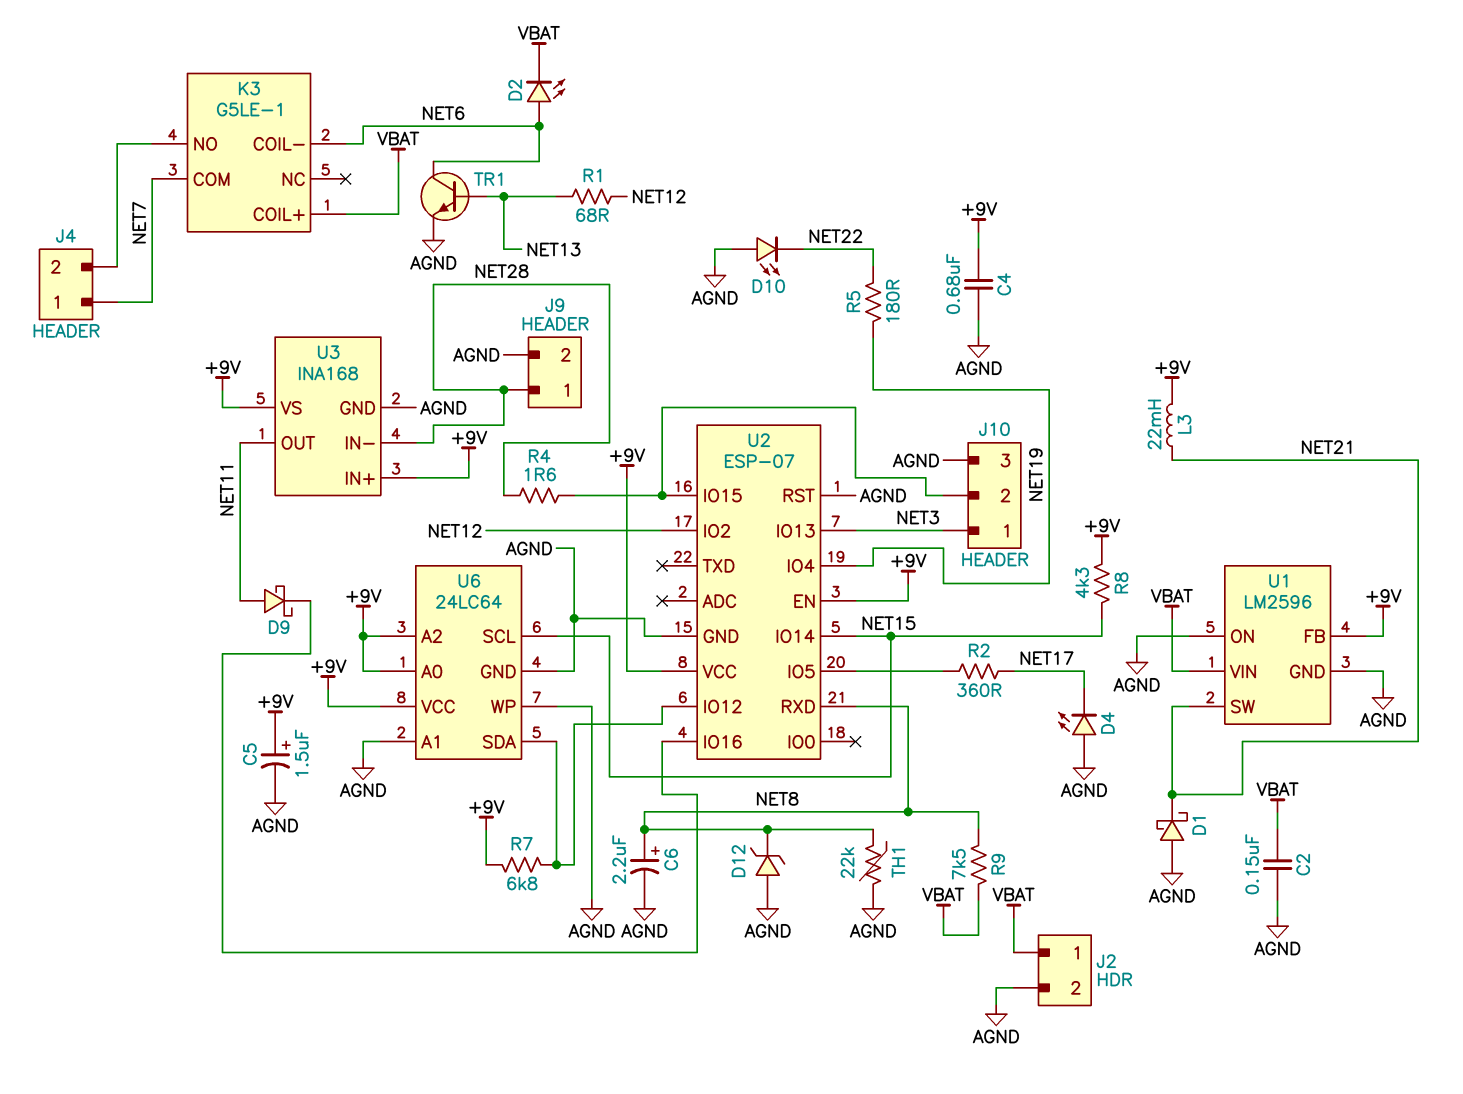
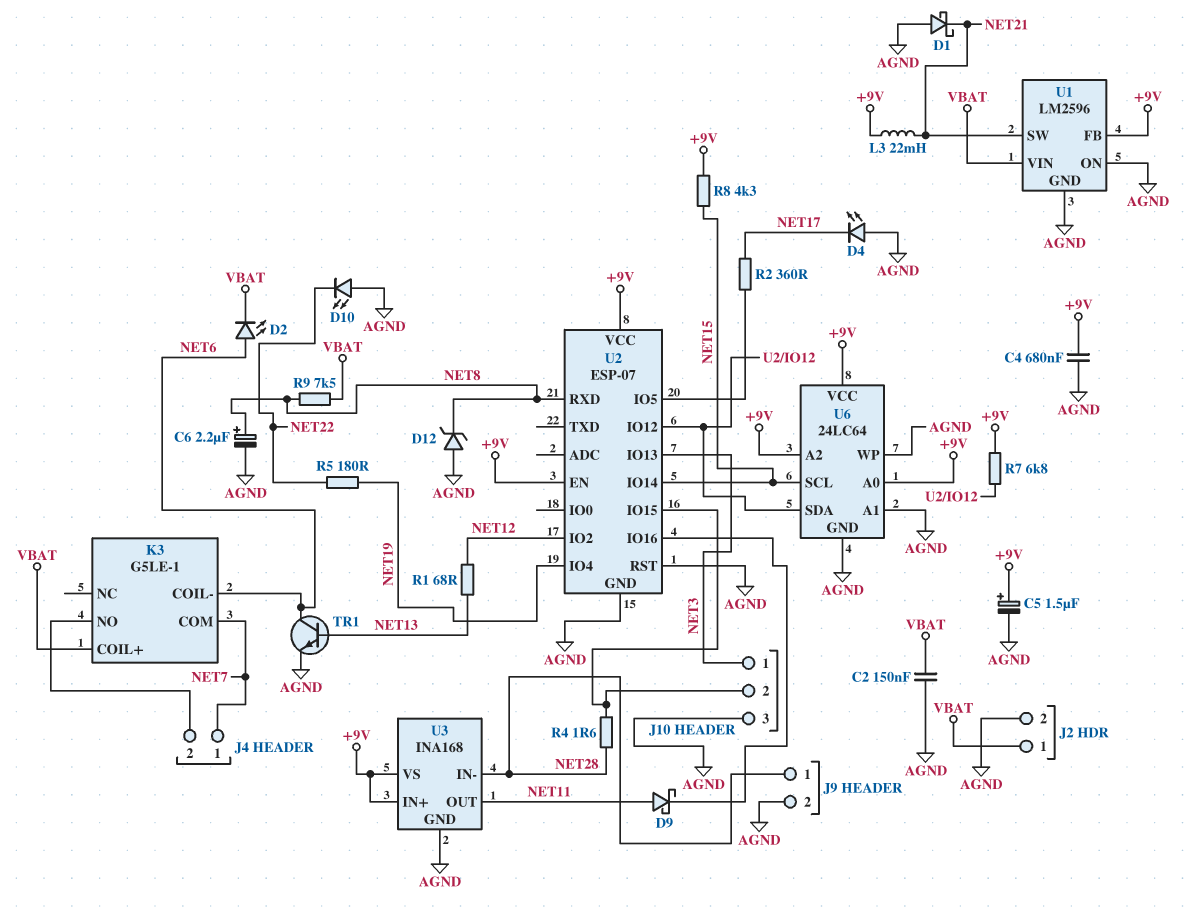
TH1: 22k (AGND, NET8) -> none

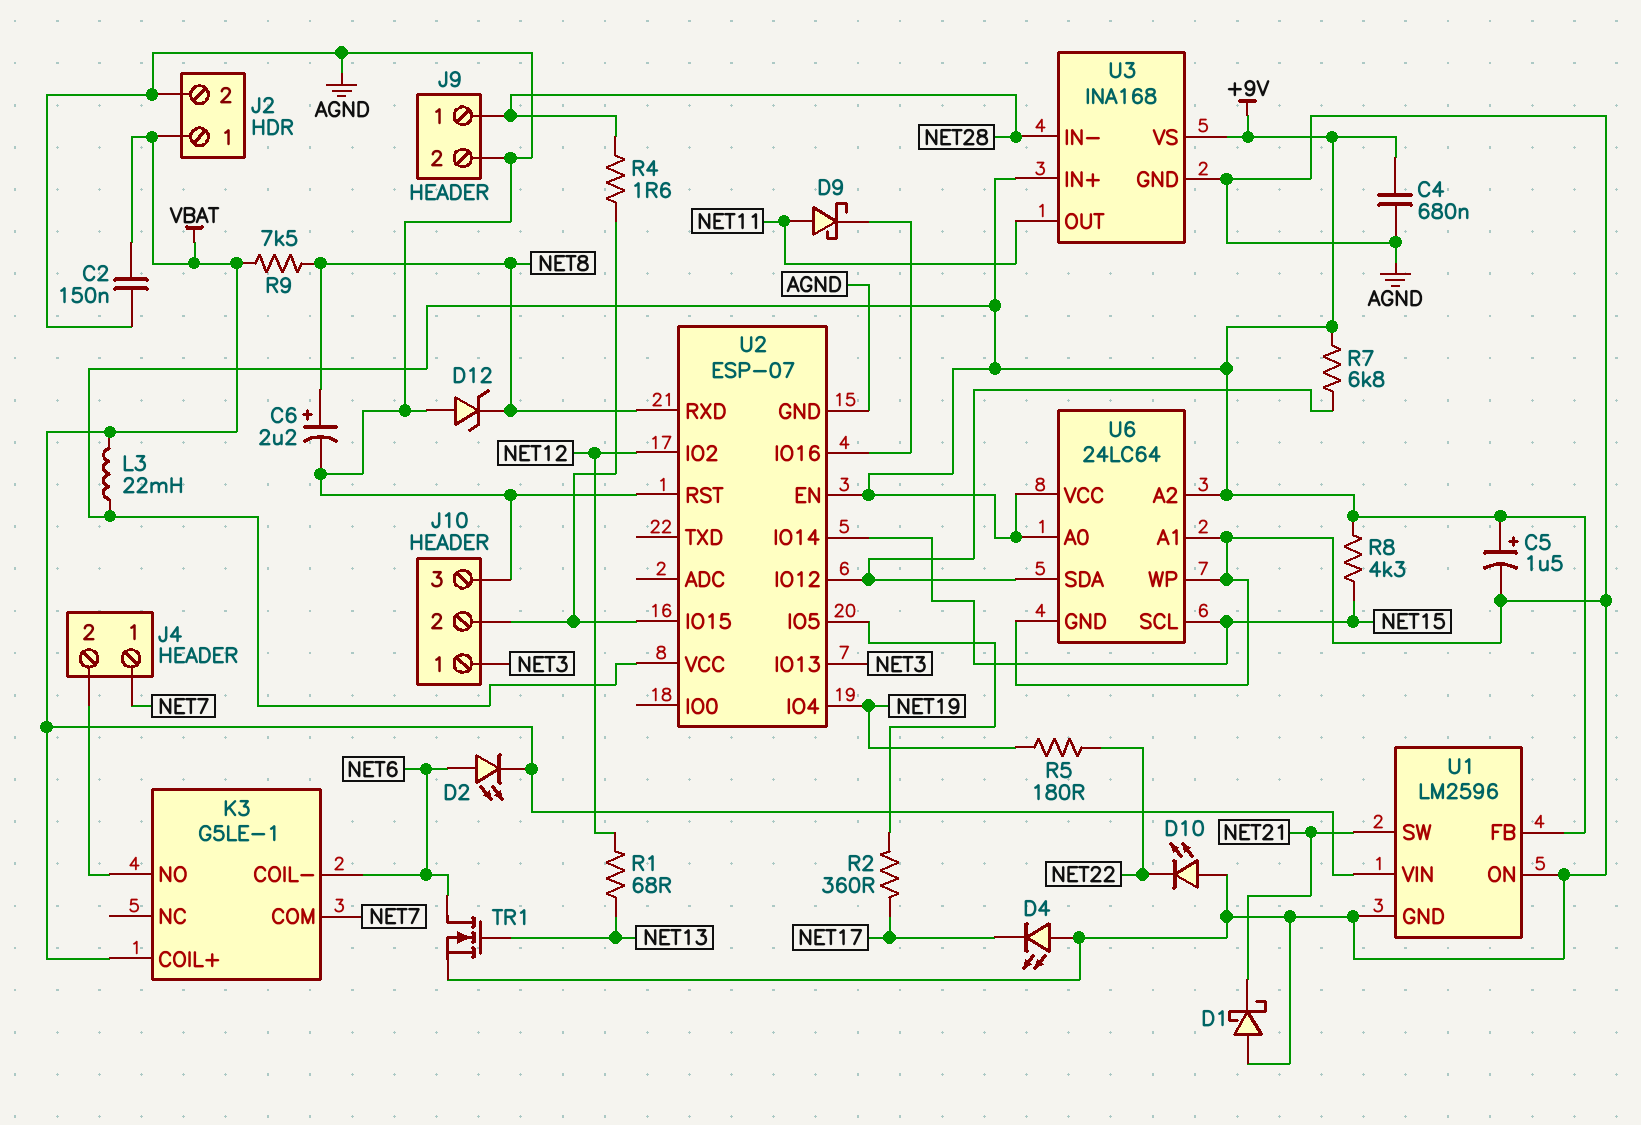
L3: 22mH (+9V, NET21) -> 22mH (+9V, VBAT)
TR1: NPN (B NET13, C NET6, E AGND) -> NMOS (G NET13, D NET6, S AGND)

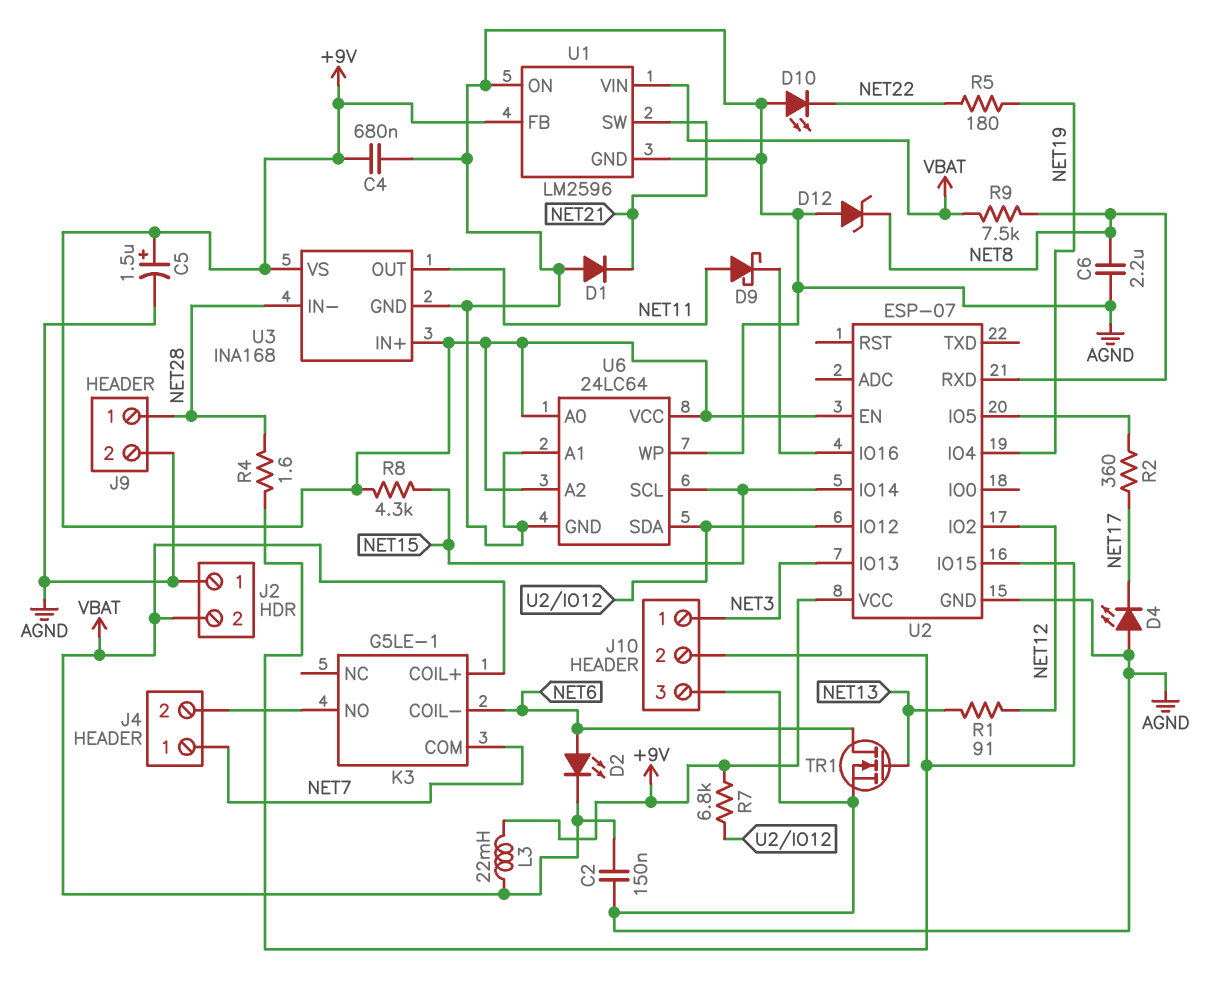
C6: 2.2uF (plus NET8, minus AGND) -> 2.2uF (AGND, NET8)
D1: schottky (A AGND, K NET21) -> diode (A AGND, K NET21)
J2 pin 1: VBAT -> AGND
J2 pin 2: AGND -> VBAT
R1: 68 (NET12, NET13) -> 91 (NET12, NET13)
U2 pin RST: AGND -> none

